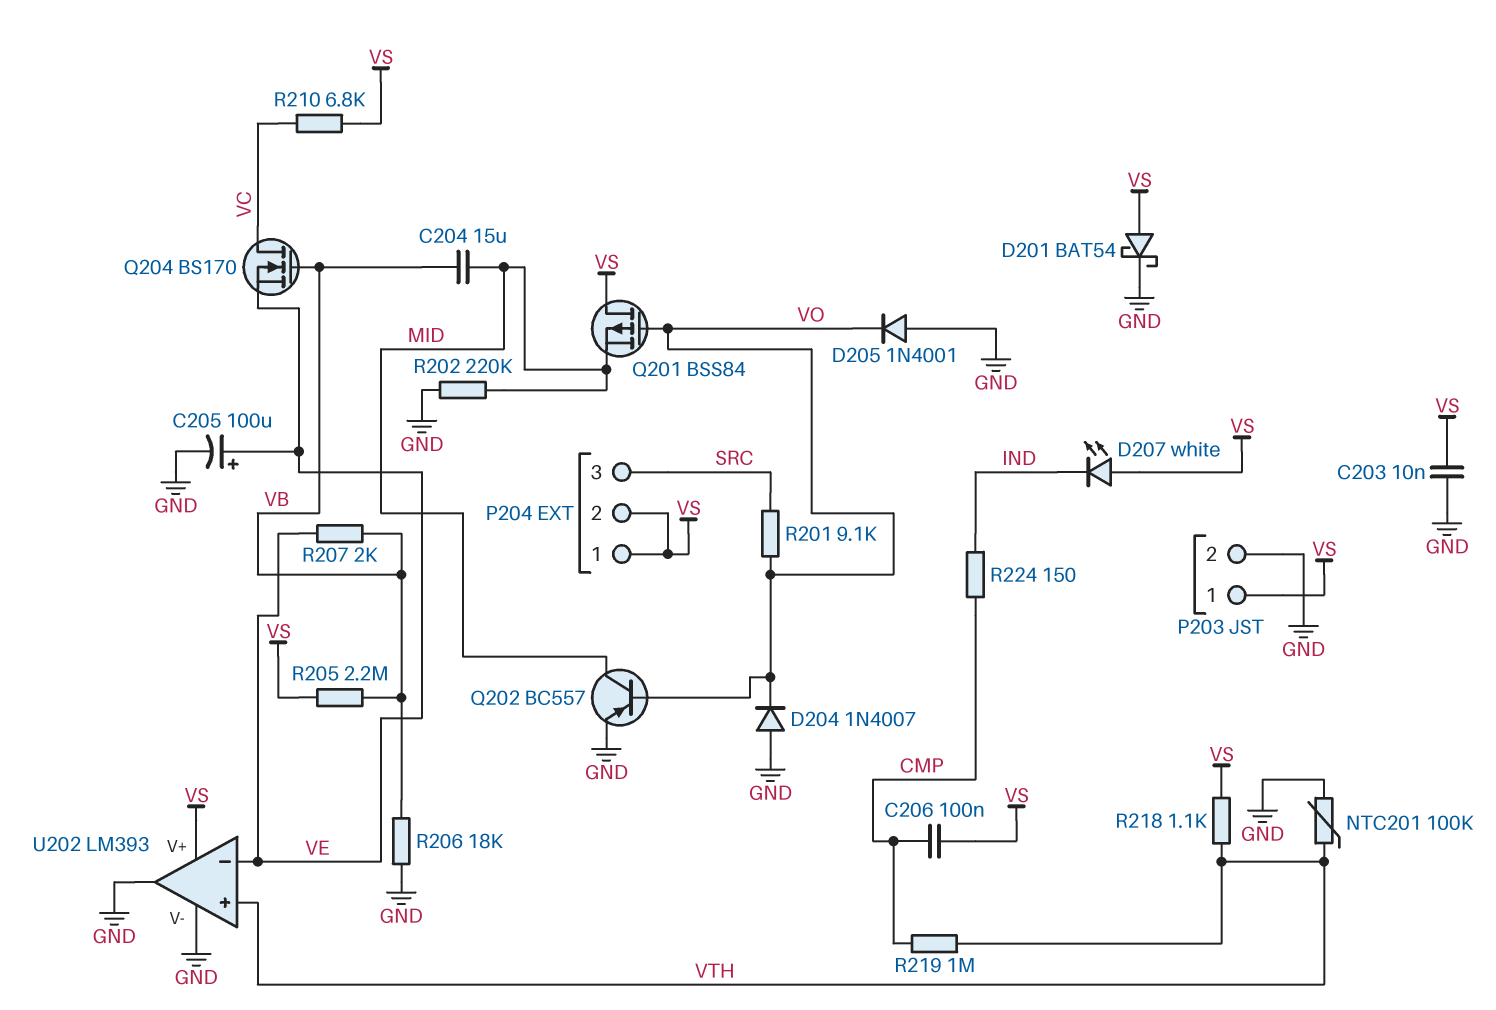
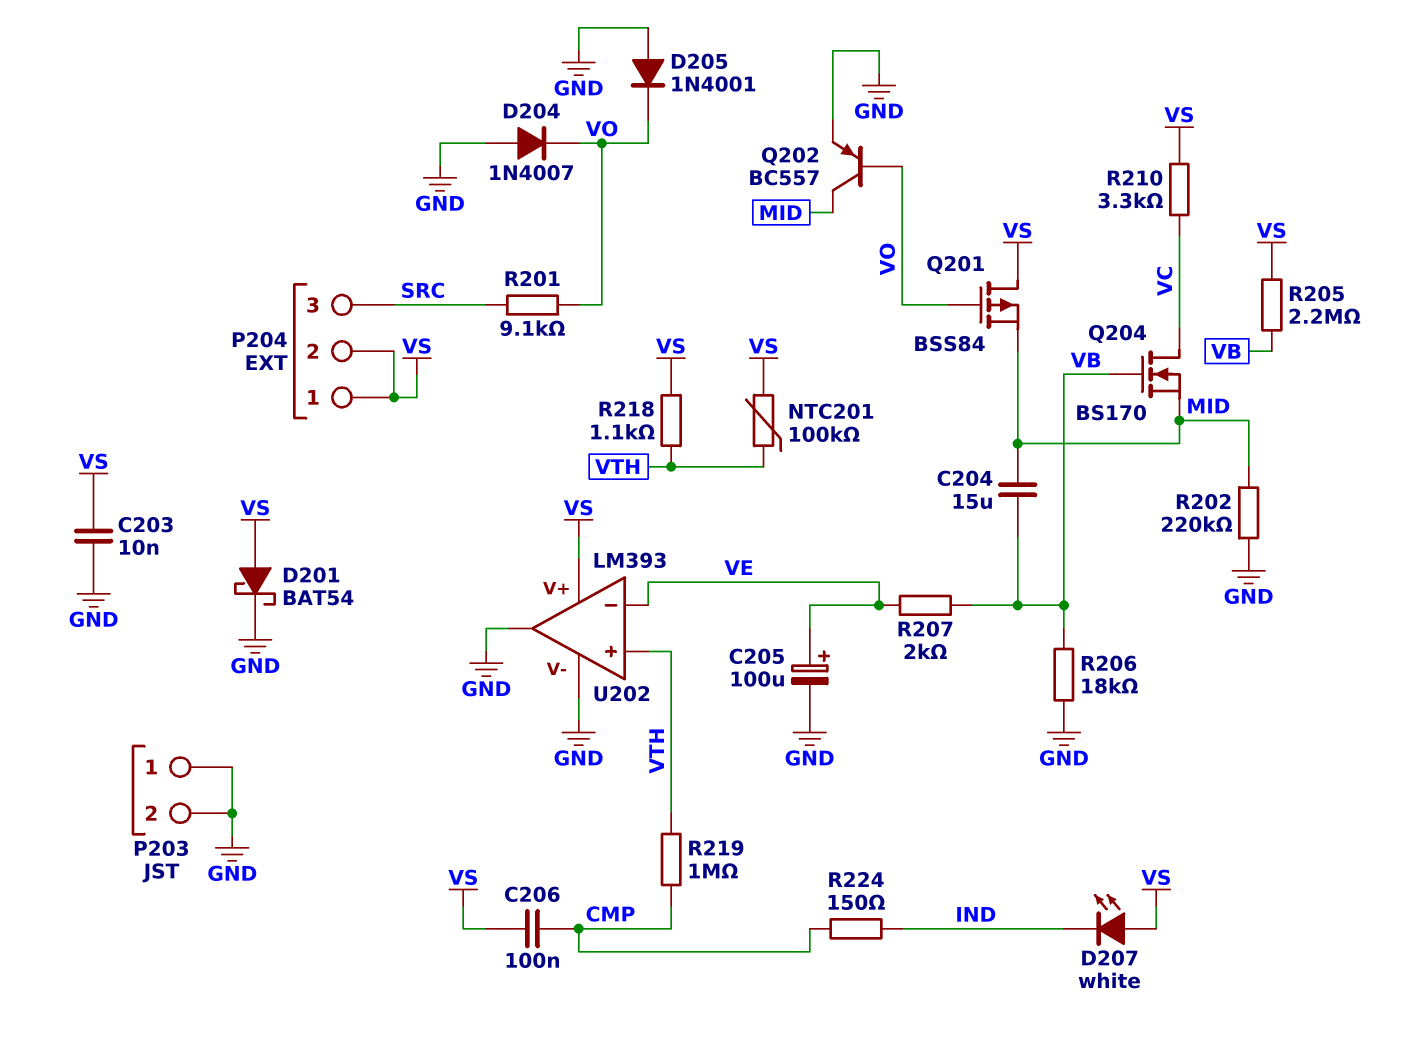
NTC201: 100k (GND, VTH) -> 100k (VS, VTH)
P203 pin 1: VS -> GND
Q204: NMOS BS170 (G VB, D VC, S VE) -> NMOS BS170 (G VB, D VC, S MID)
R210: 6.8k (VC, VS) -> 3.3k (VC, VS)

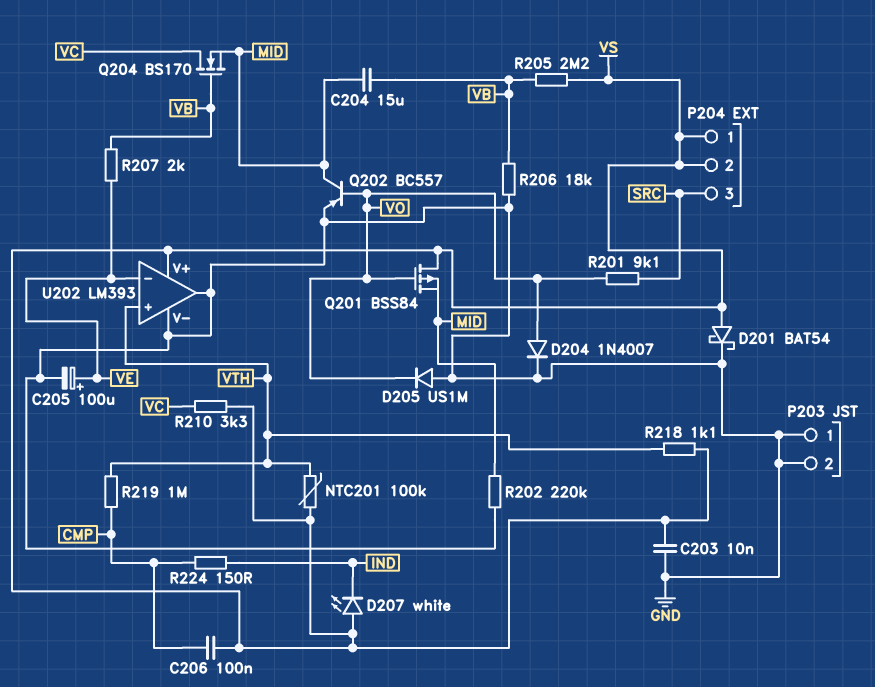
D204: diode 1N4007 (A GND, K VO) -> diode 1N4007 (A VO, K GND)
D205: diode 1N4001 (A GND, K VO) -> diode US1M (A GND, K VO)

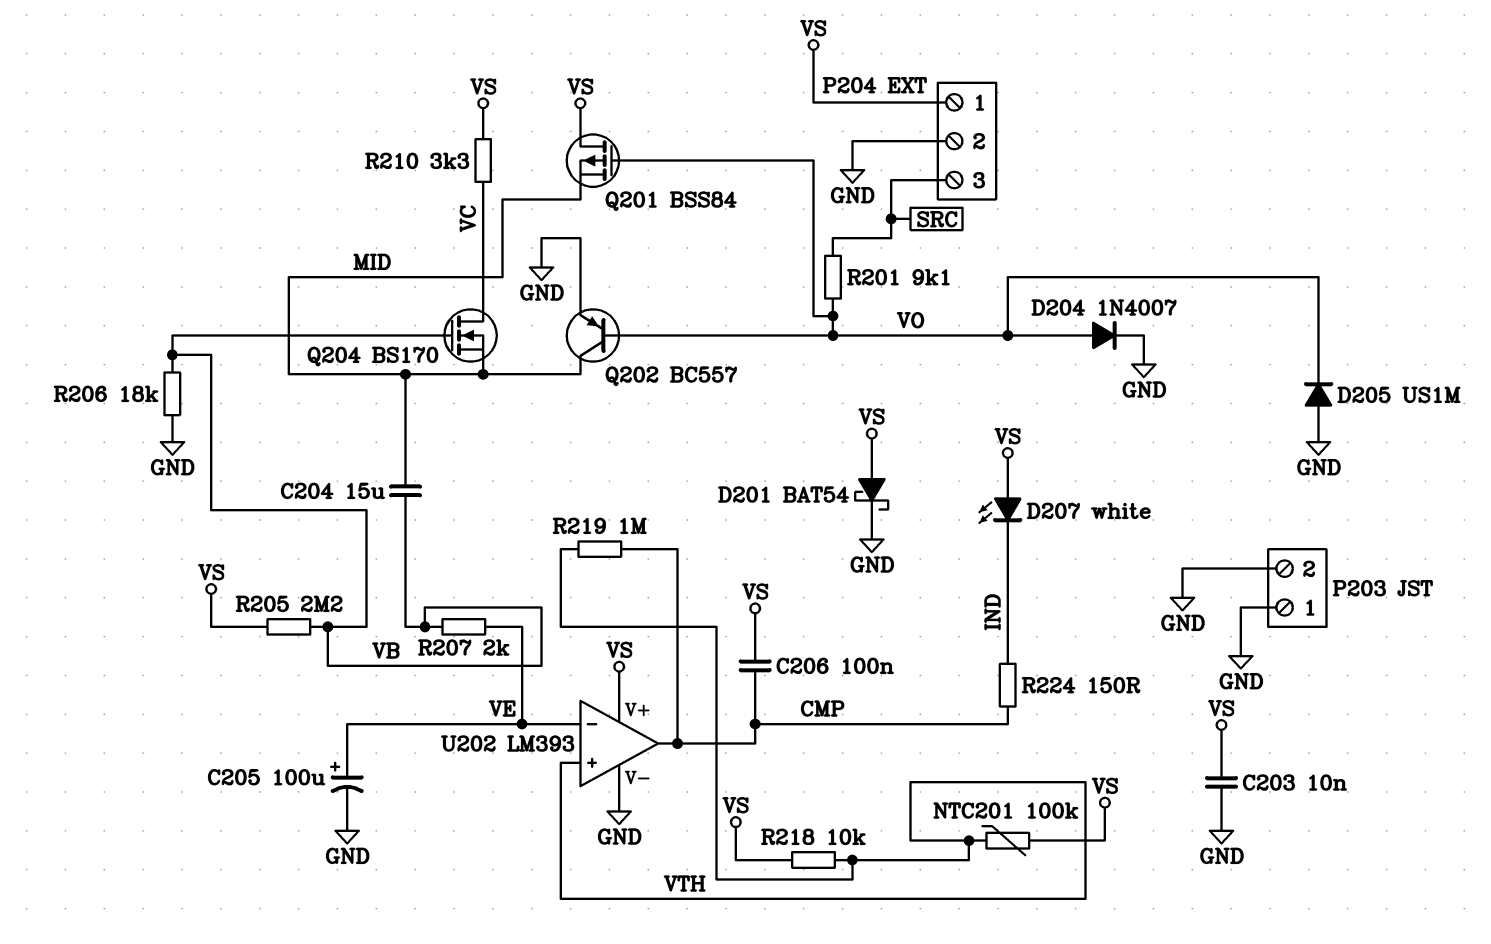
P204 pin 2: VS -> GND
R202: 220k (GND, MID) -> none
R218: 1.1k (VS, VTH) -> 10k (VS, VTH)
U202 pin out: GND -> CMP

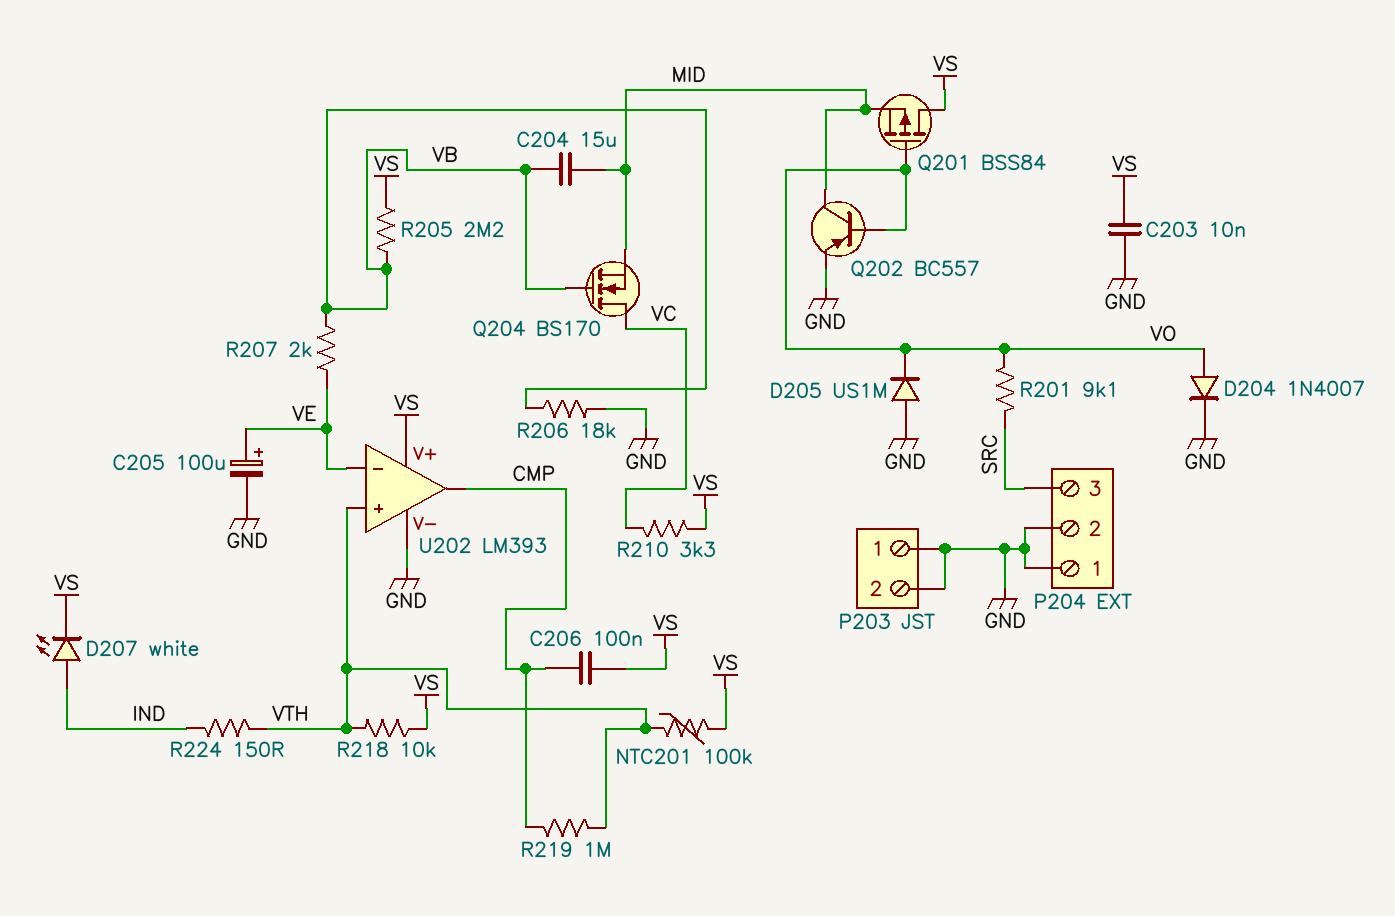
D201: schottky BAT54 (A VS, K GND) -> none
D207: LED white (A VS, K IND) -> LED white (A IND, K VS)
P204 pin 1: VS -> GND
R224: 150 (CMP, IND) -> 150 (IND, VTH)

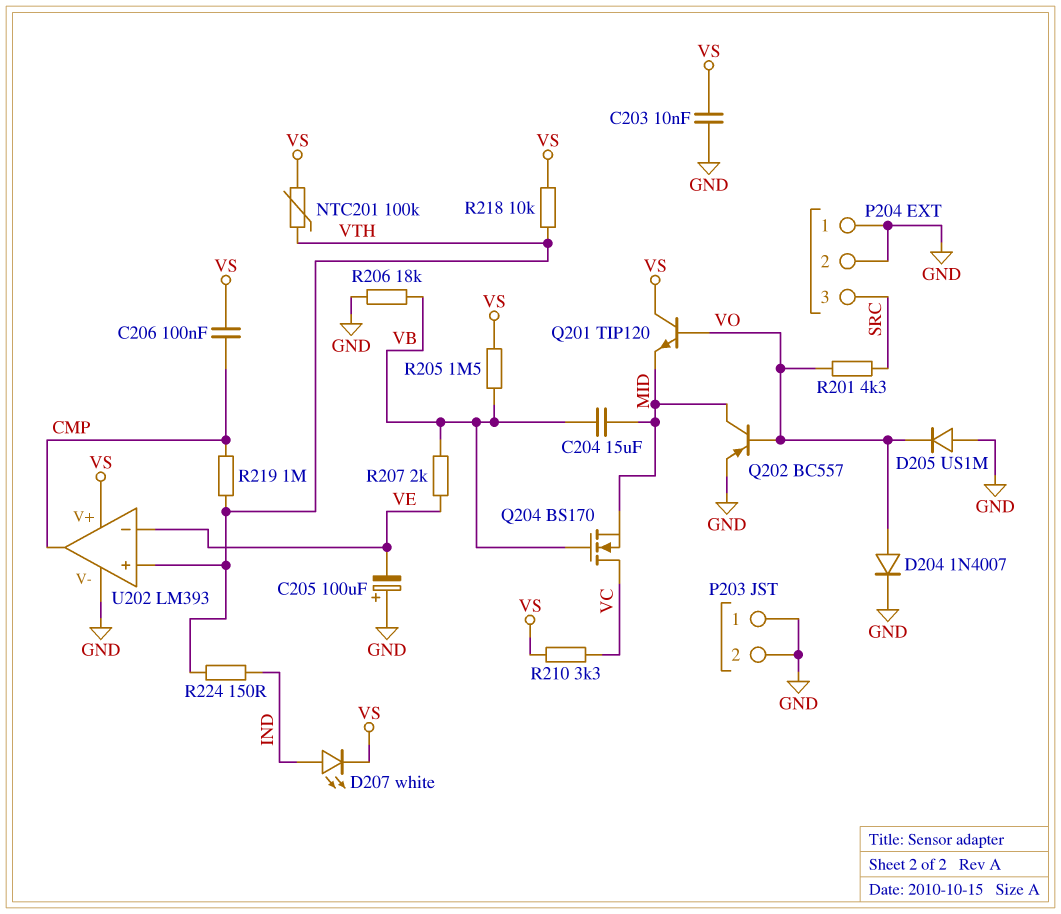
C205: 100uF (plus VE, minus GND) -> 100uF (plus GND, minus VE)
Q201: PMOS BSS84 (G VO, D VS, S MID) -> NPN TIP120 (B VO, C VS, E MID)
R201: 9.1k (SRC, VO) -> 4.3k (SRC, VO)
R205: 2.2M (VB, VS) -> 1.5M (VB, VS)

